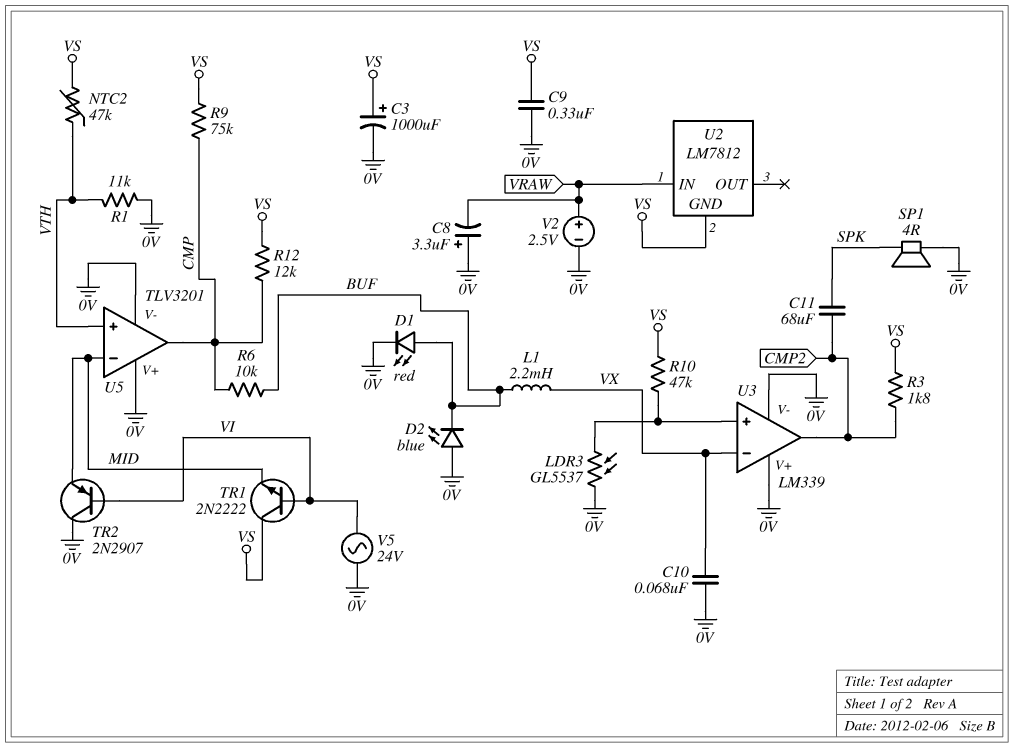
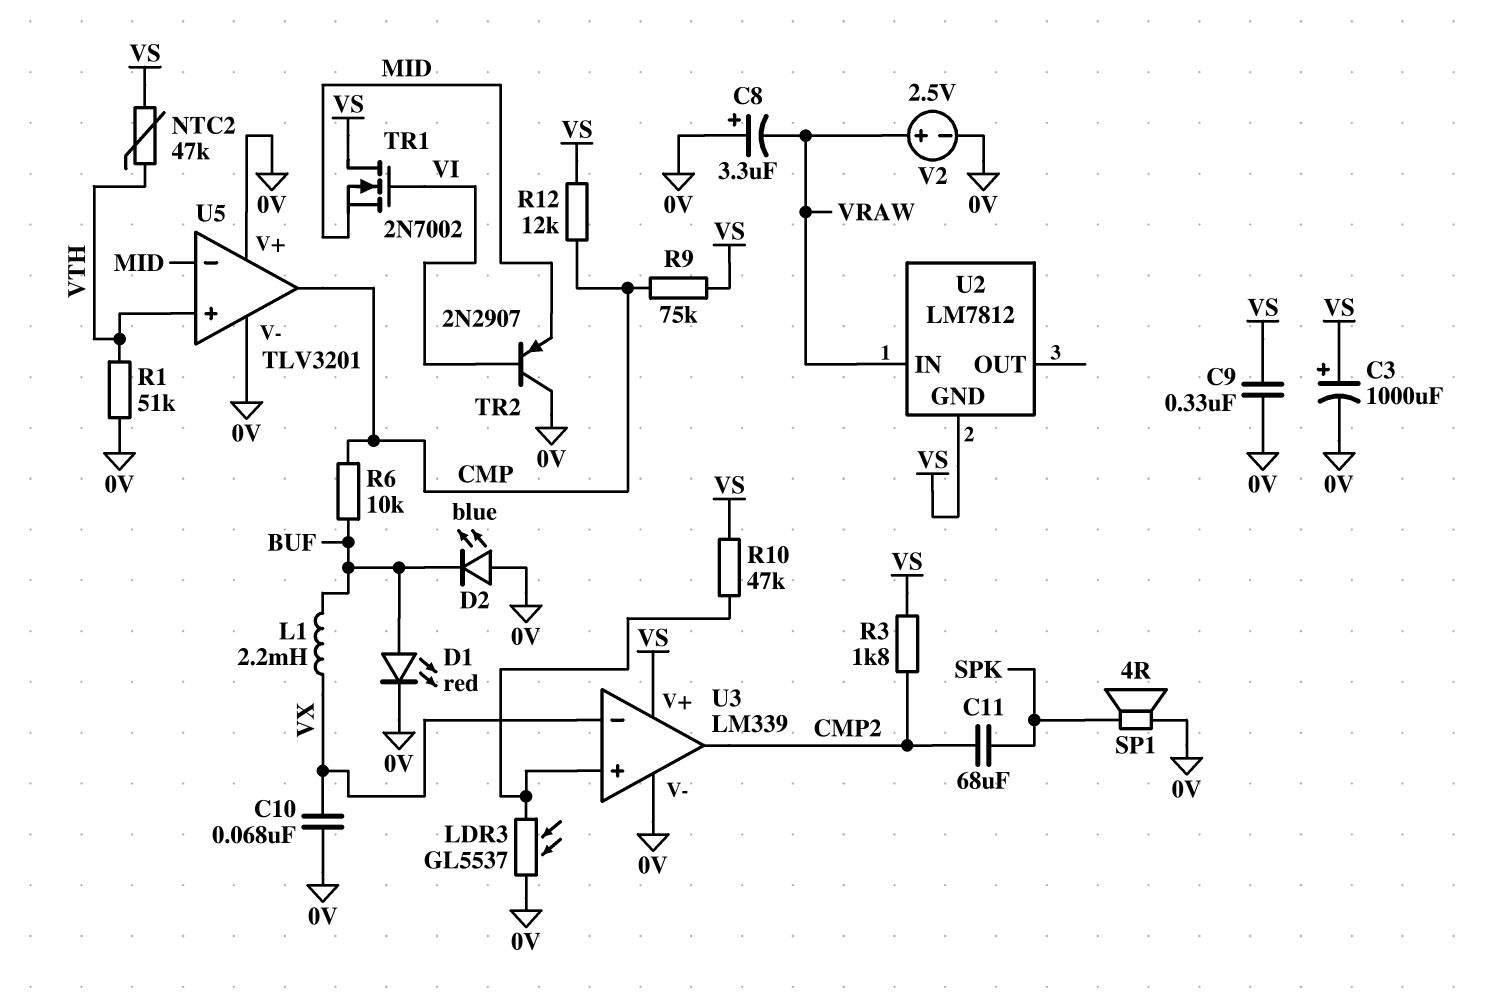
R1: 11k (0V, VTH) -> 51k (0V, VTH)
TR1: NPN 2N2222 (B VI, C VS, E MID) -> NMOS 2N7002 (G VI, D VS, S MID)
U3 pin V+: 0V -> VS
V5: AC 24V (0V, VI) -> none

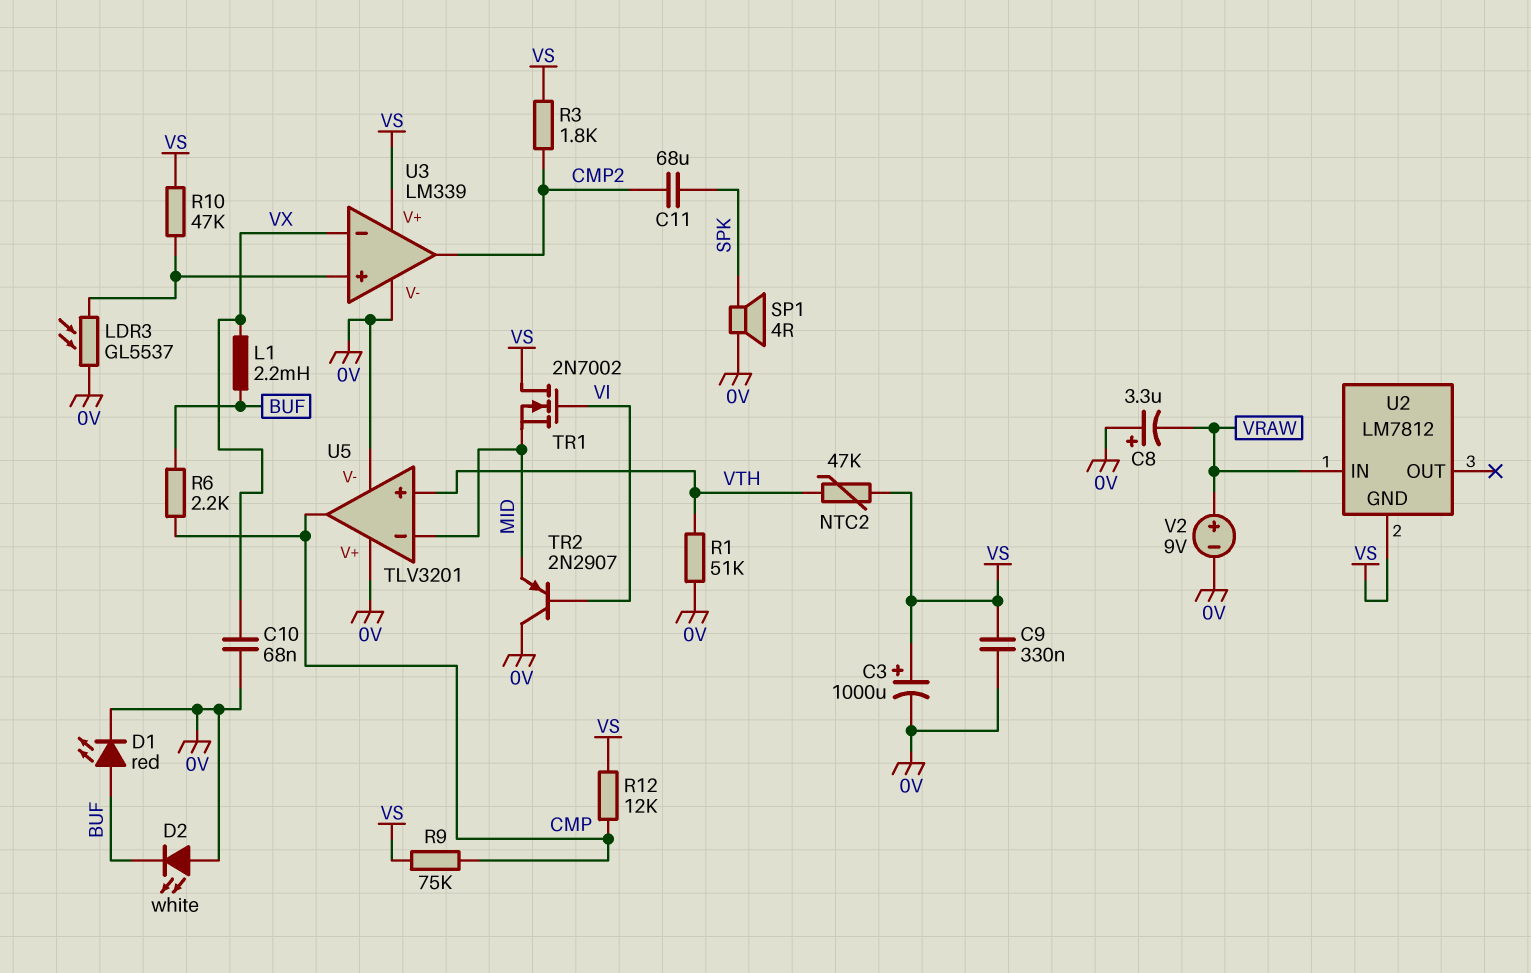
D2: LED blue (A 0V, K BUF) -> LED white (A 0V, K BUF)
R6: 10k (BUF, CMP) -> 2.2k (BUF, CMP)
V2: 2.5V (plus VRAW, minus 0V) -> 9V (plus VRAW, minus 0V)

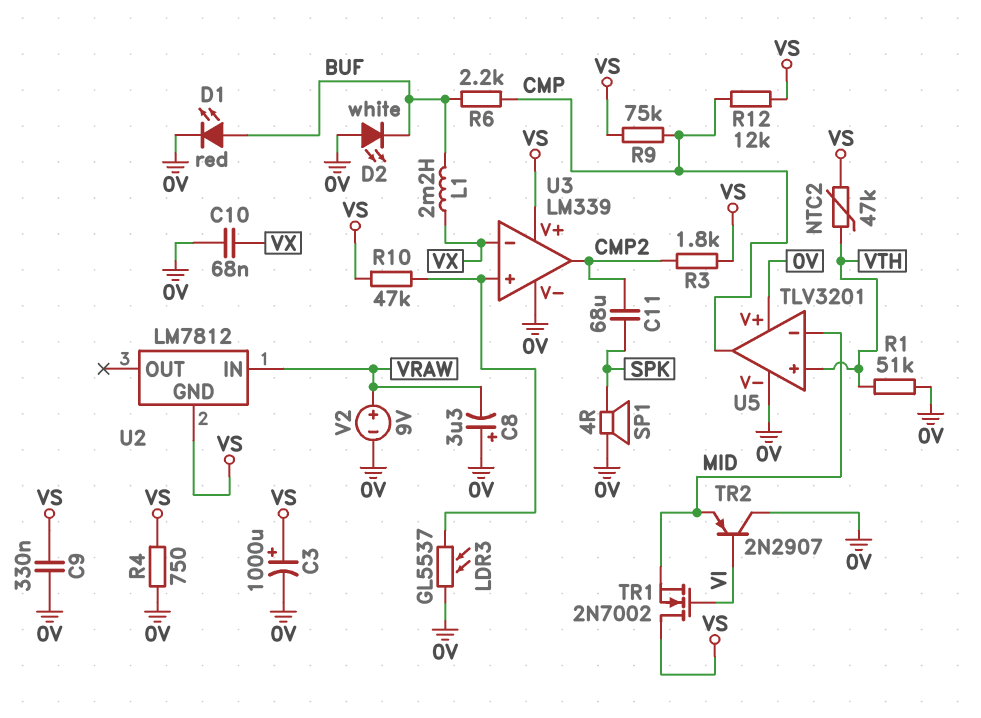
R4: none -> 750 (0V, VS)

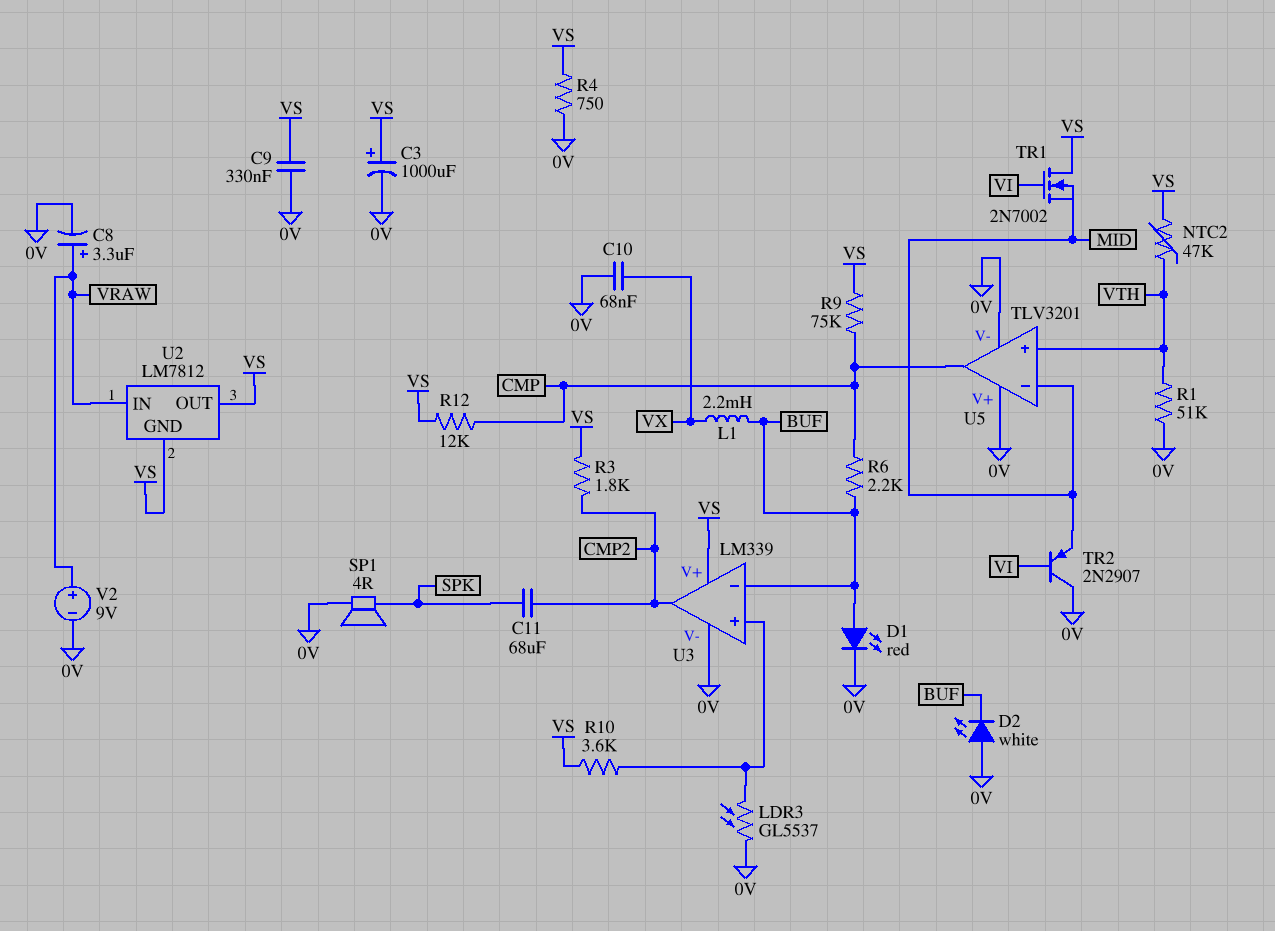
C8: 3.3uF (plus 0V, minus VRAW) -> 3.3uF (plus VRAW, minus 0V)
R10: 47k (U3/in+, VS) -> 3.6k (U3/in+, VS)
U2 pin OUT: none -> VS
U3 pin in-: VX -> BUF

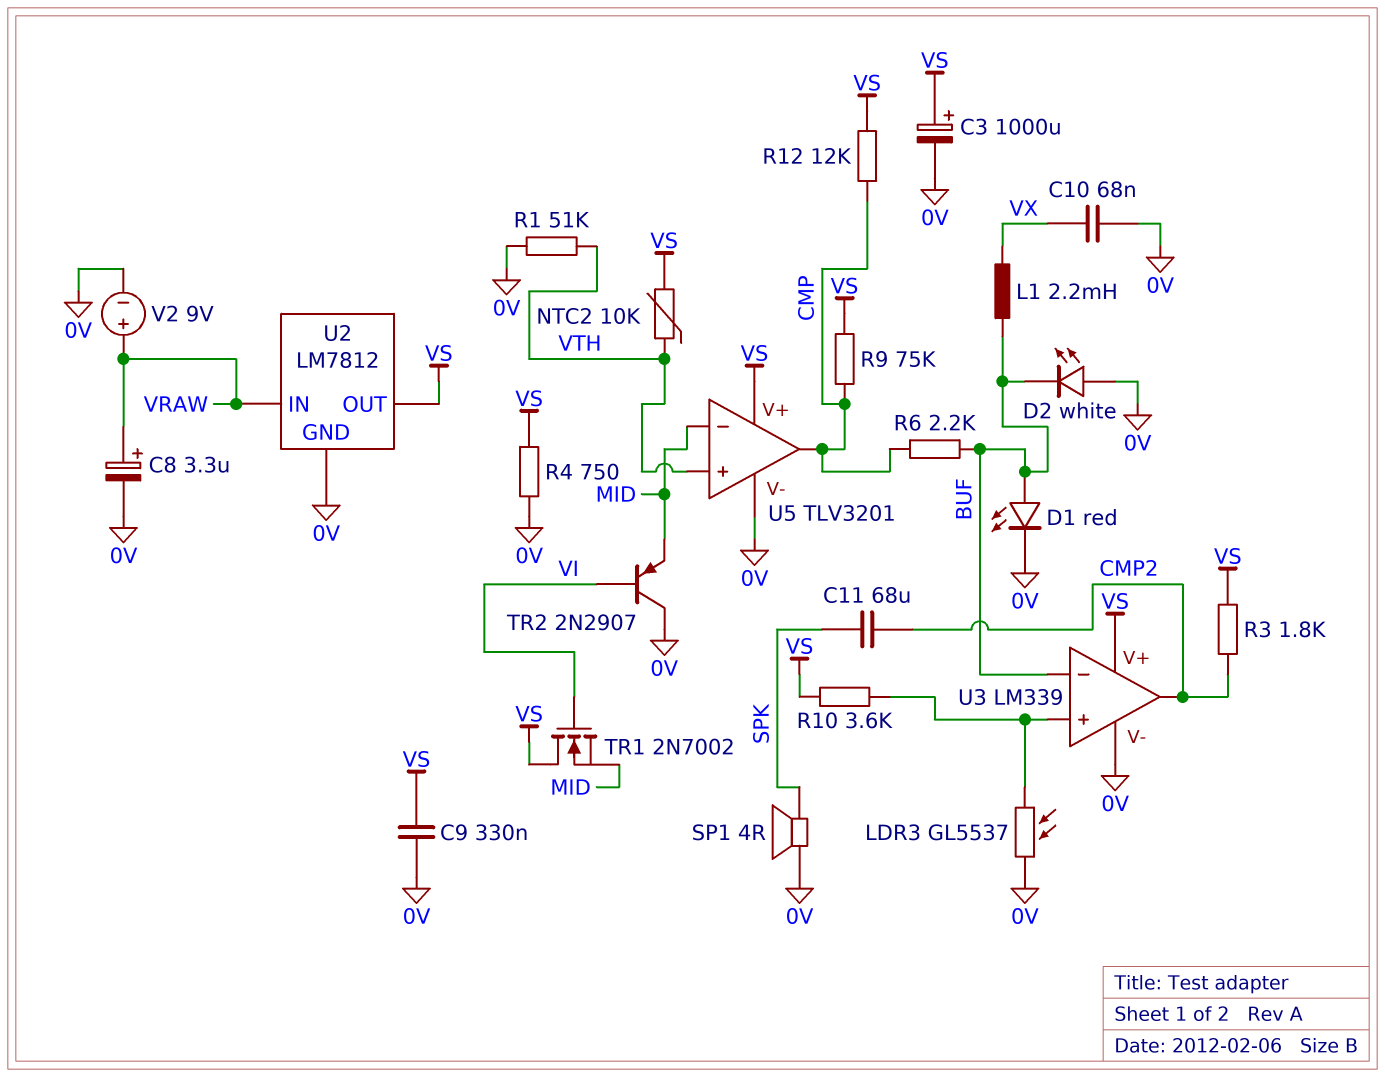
NTC2: 47k (VS, VTH) -> 10k (VS, VTH)
U2 pin GND: VS -> 0V
U5 pin V+: 0V -> VS

